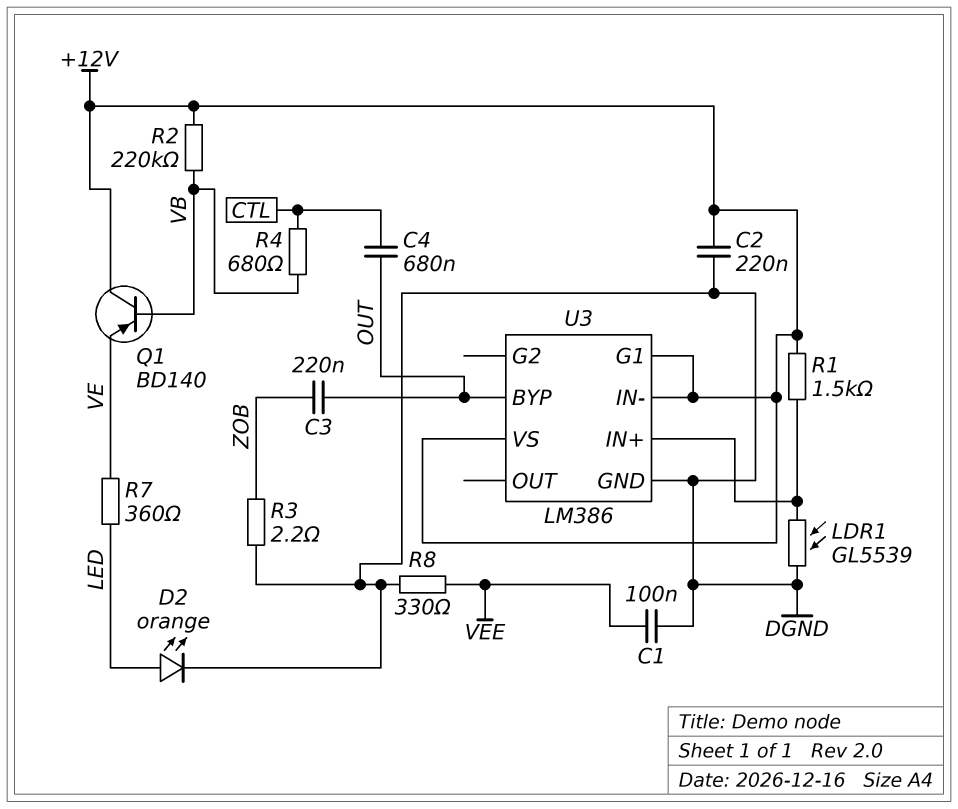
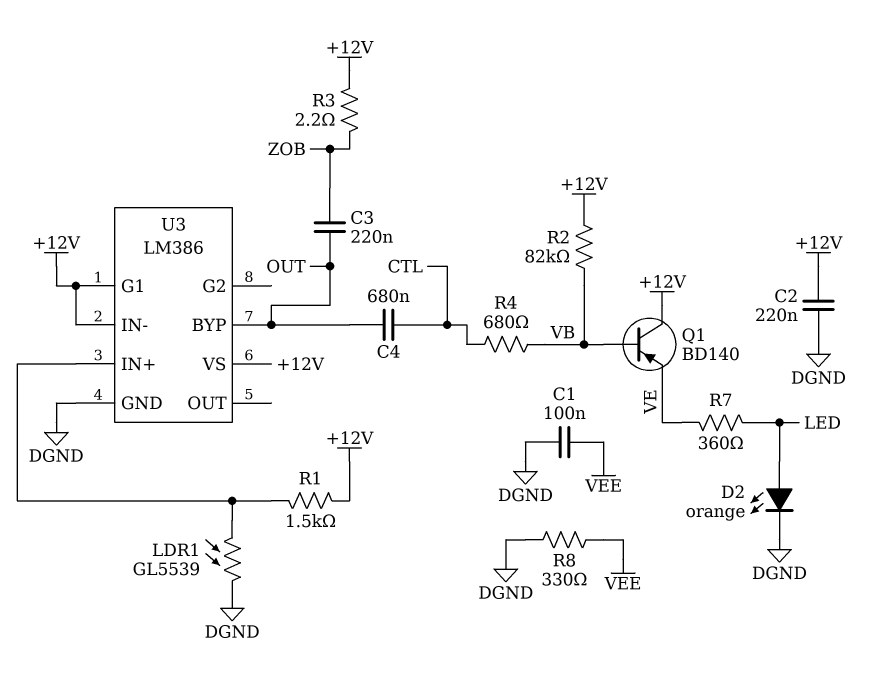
R2: 220k (+12V, VB) -> 82k (+12V, VB)
R3: 2.2 (DGND, ZOB) -> 2.2 (+12V, ZOB)

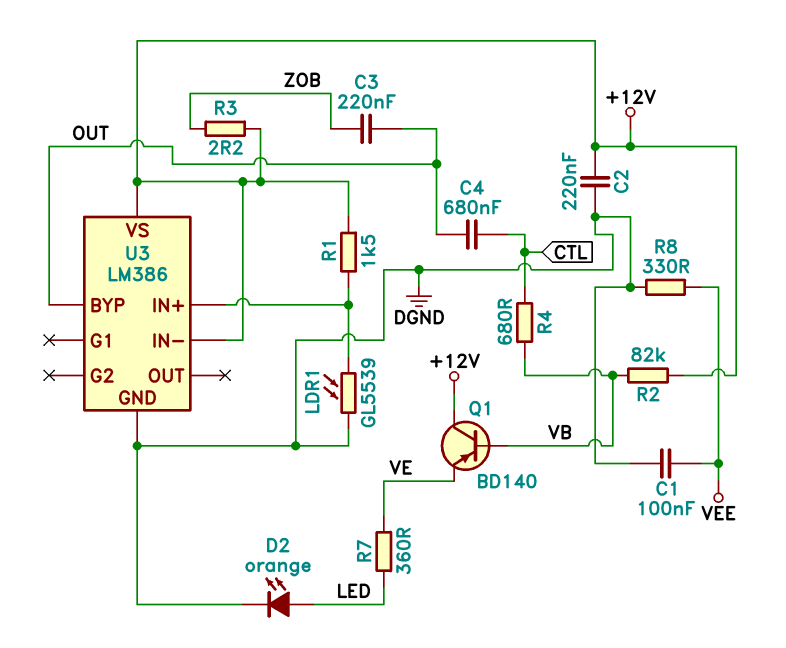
U3 pin G1: +12V -> none

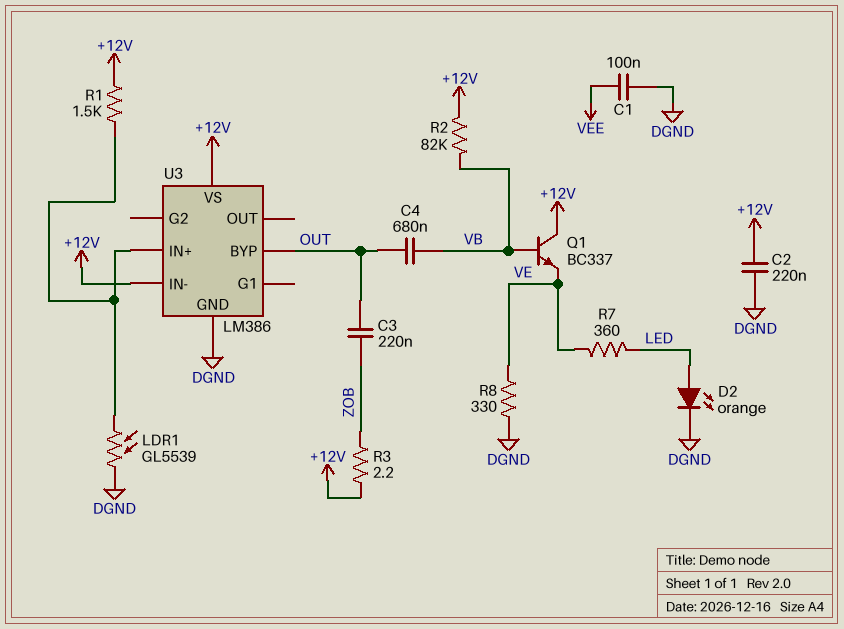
C4: 680nF (CTL, OUT) -> 680nF (OUT, VB)
Q1: PNP BD140 (B VB, C +12V, E VE) -> NPN BC337 (B VB, C +12V, E VE)
R4: 680 (CTL, VB) -> none
R8: 330 (DGND, VEE) -> 330 (DGND, VE)

